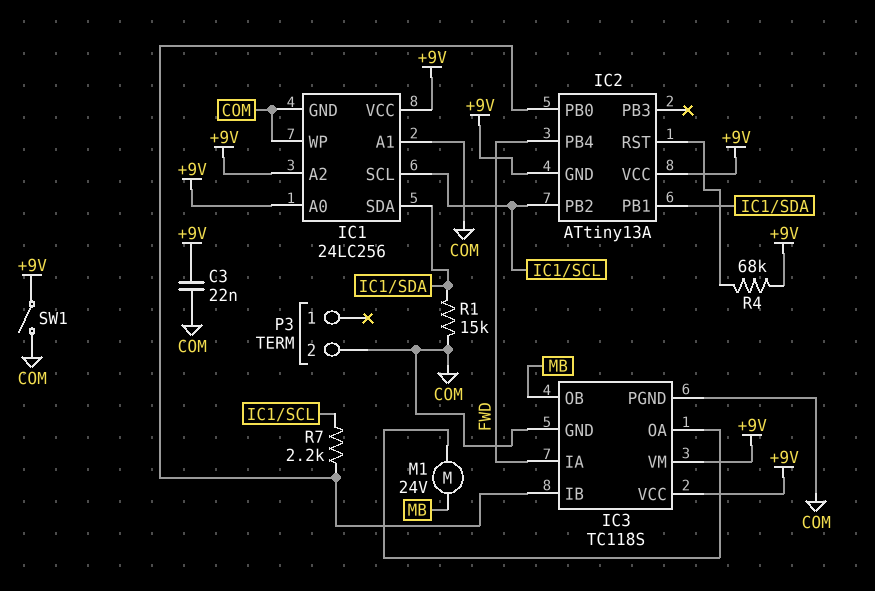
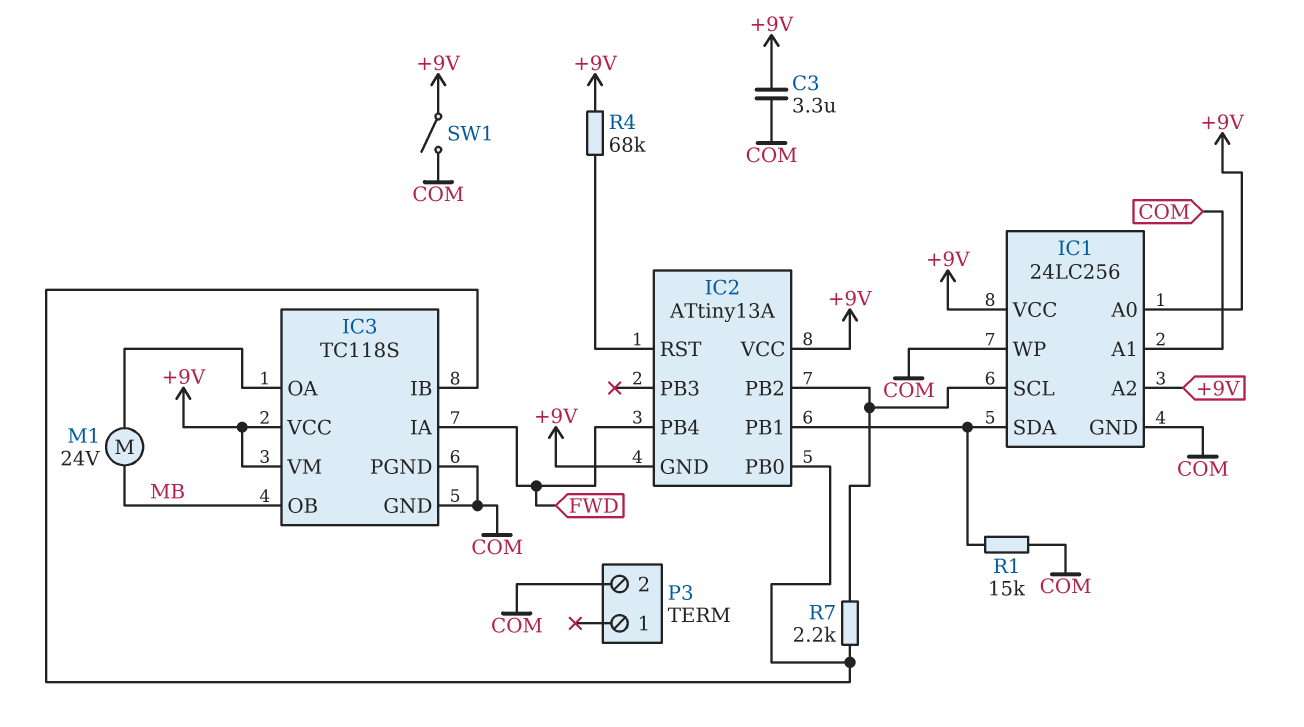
C3: 22nF (+9V, COM) -> 3.3uF (+9V, COM)

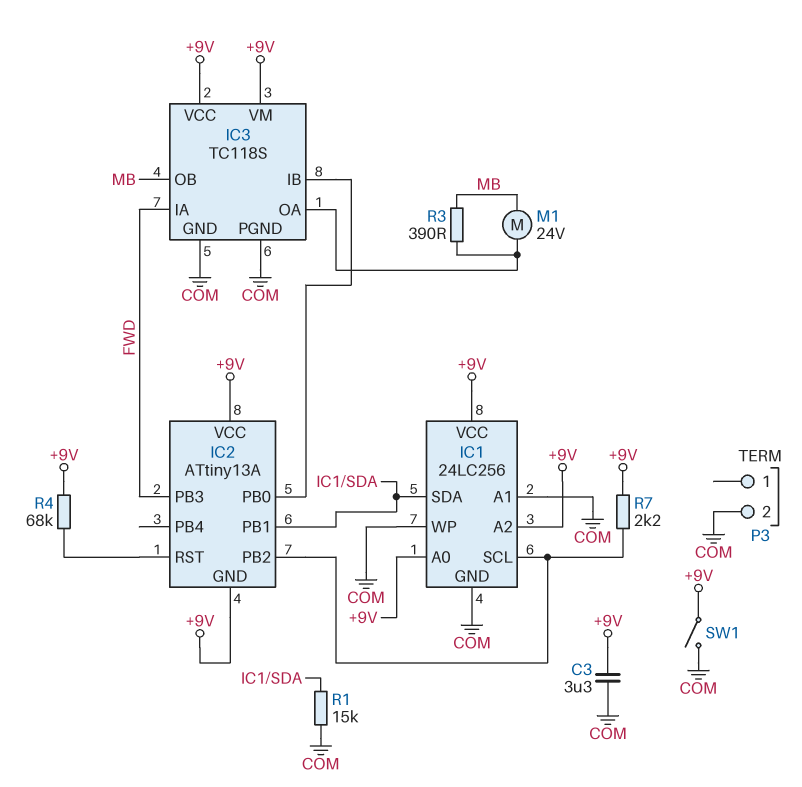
IC2 pin PB3: none -> FWD
IC2 pin PB4: FWD -> none
R3: none -> 390 (IC3/OA, MB)
R7: 2.2k (IC1/SCL, IC2/PB0) -> 2.2k (+9V, IC1/SCL)

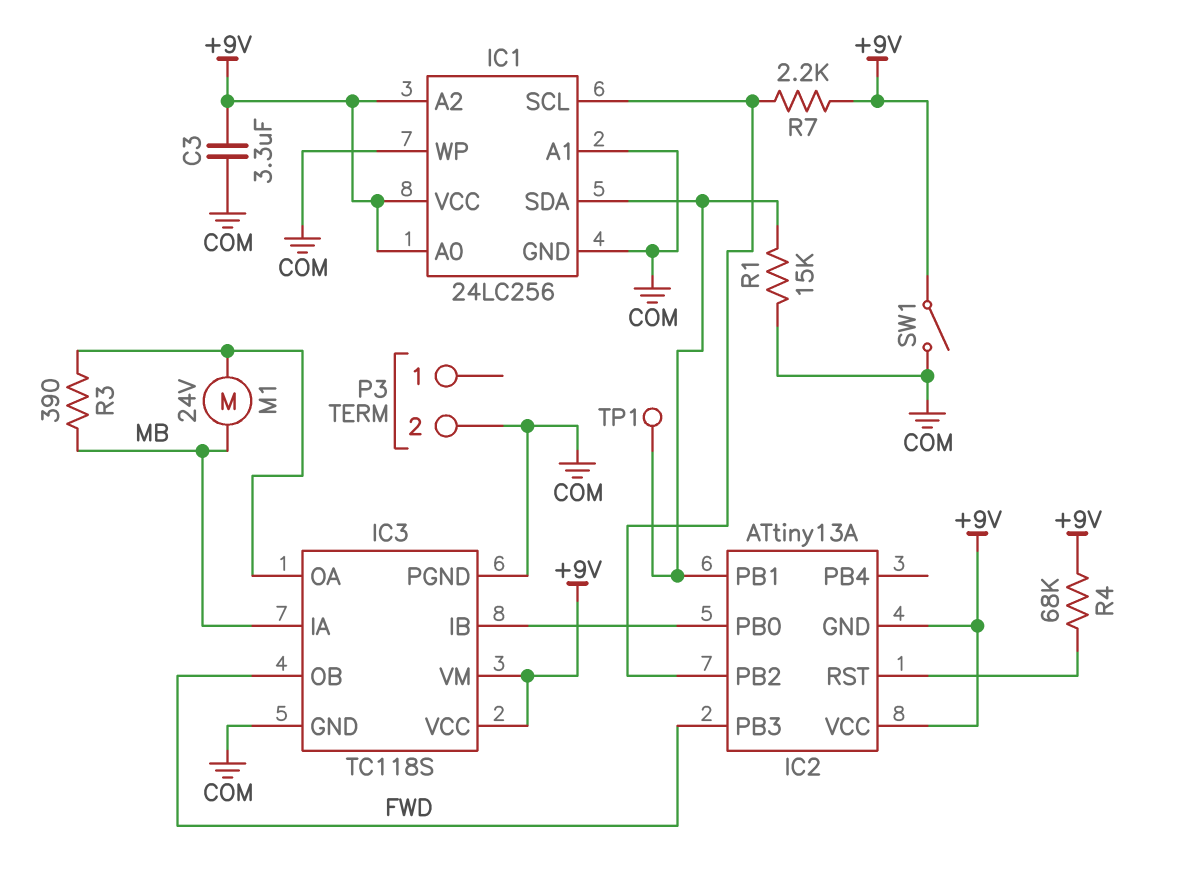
IC3 pin IA: FWD -> MB
IC3 pin OB: MB -> FWD
TP1: none -> test point (IC1/SDA)

